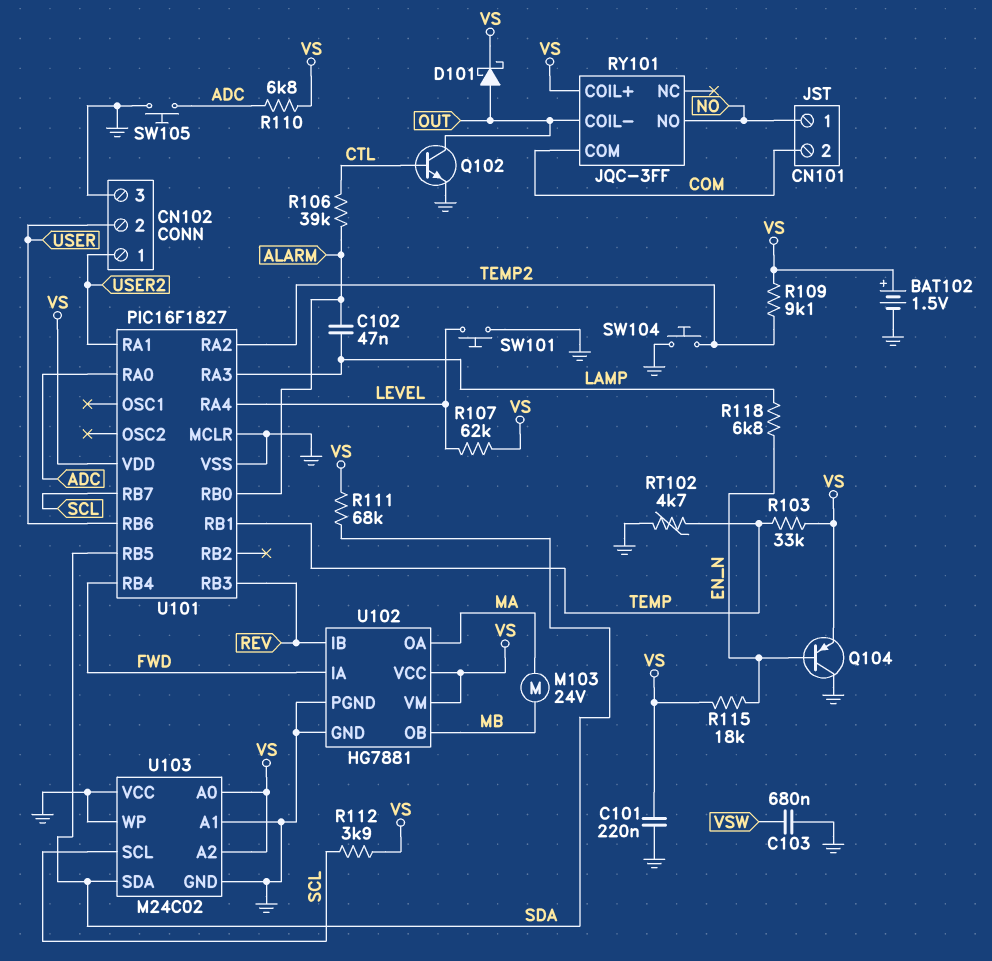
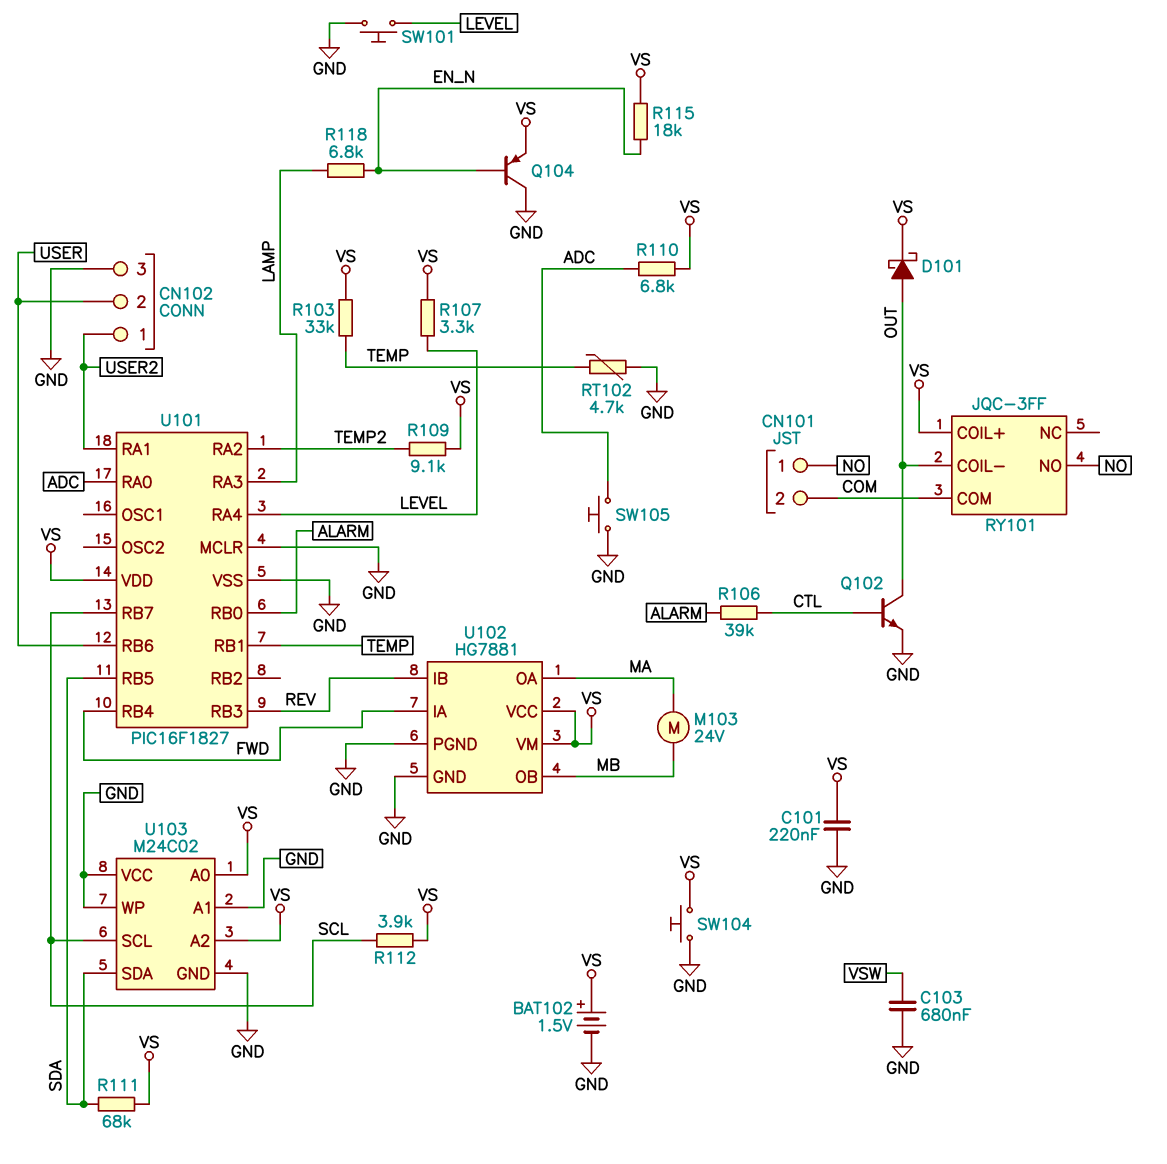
C102: 47nF (ALARM, LAMP) -> none
R107: 62k (LEVEL, VS) -> 3.3k (LEVEL, VS)
SW104: button (GND, TEMP2) -> button (GND, VS)

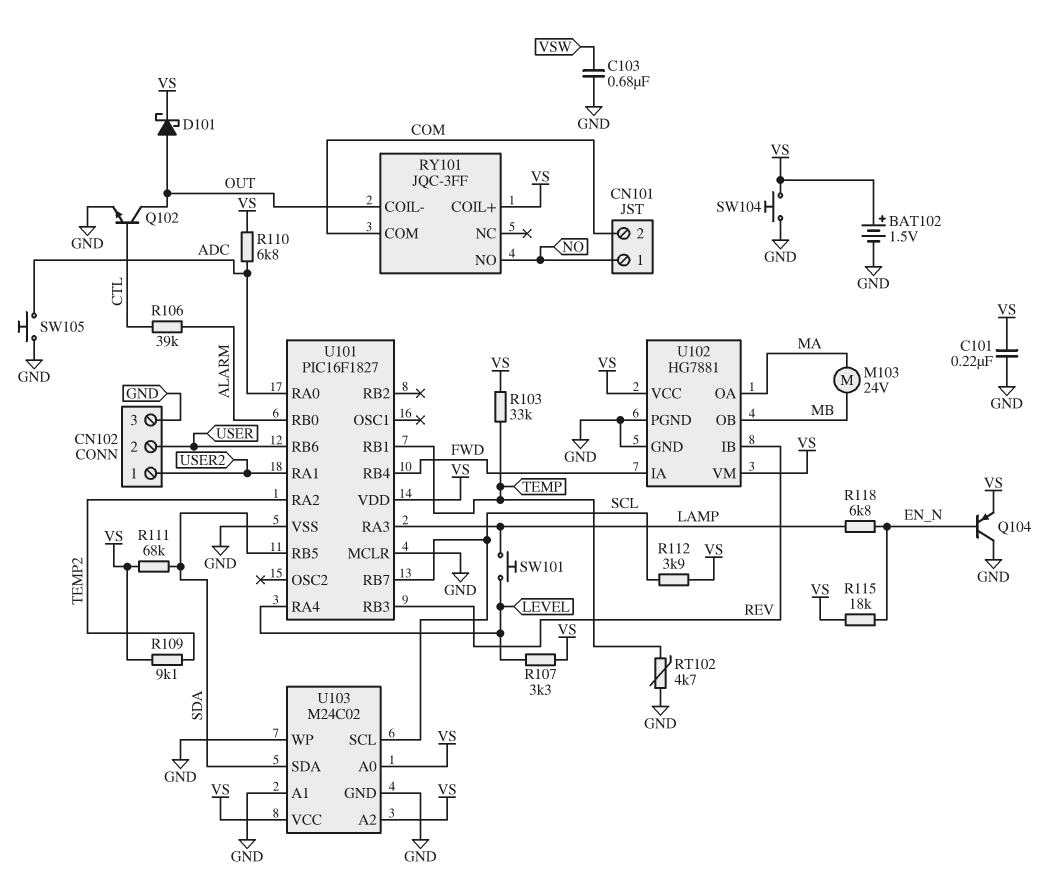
SW101: button (GND, LEVEL) -> button (LAMP, LEVEL)
U103 pin VCC: GND -> VS

